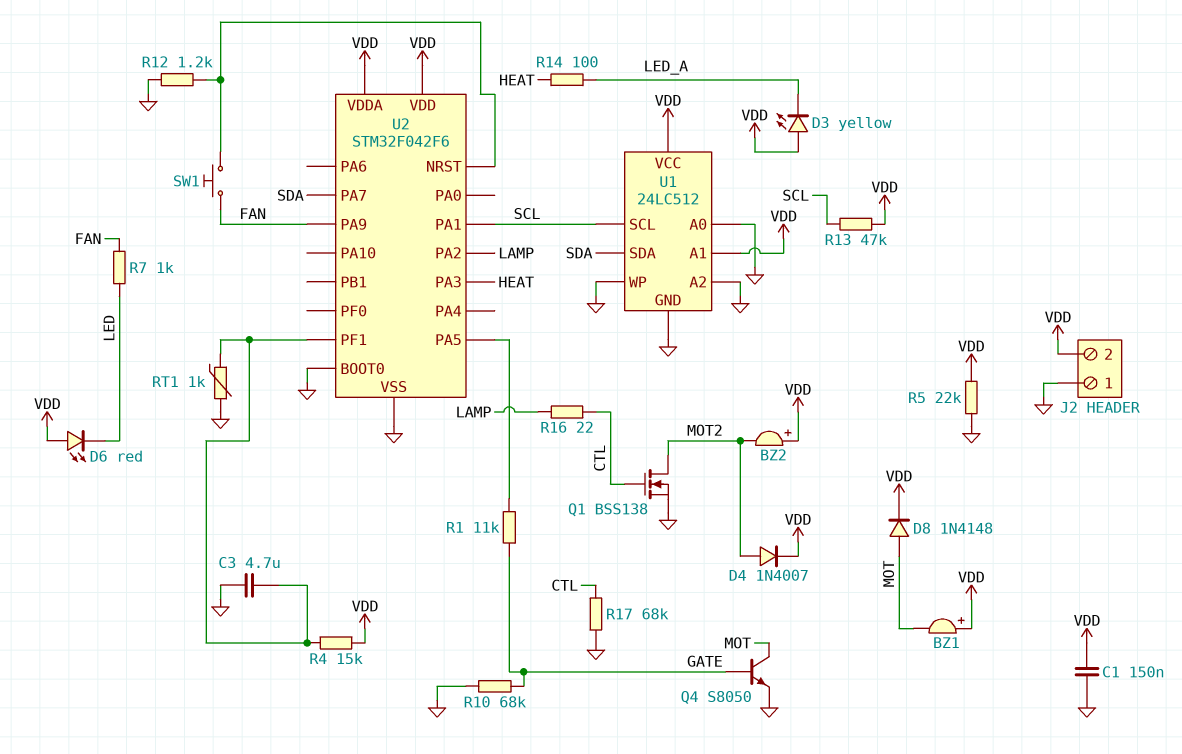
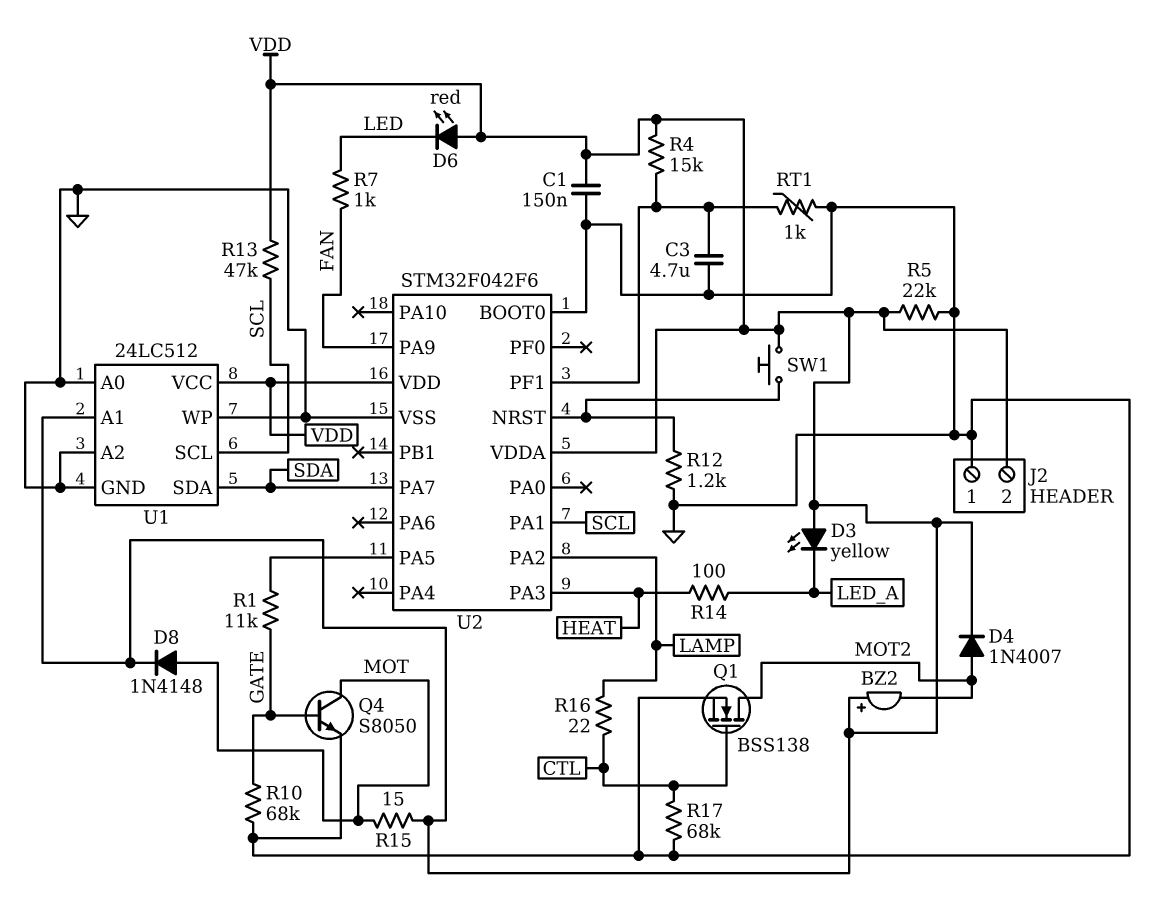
BZ1: buzzer (plus VDD, minus MOT) -> none
R15: none -> 15 (MOT, VDD)
SW1: button (FAN, U2/NRST) -> button (U2/NRST, VDD)

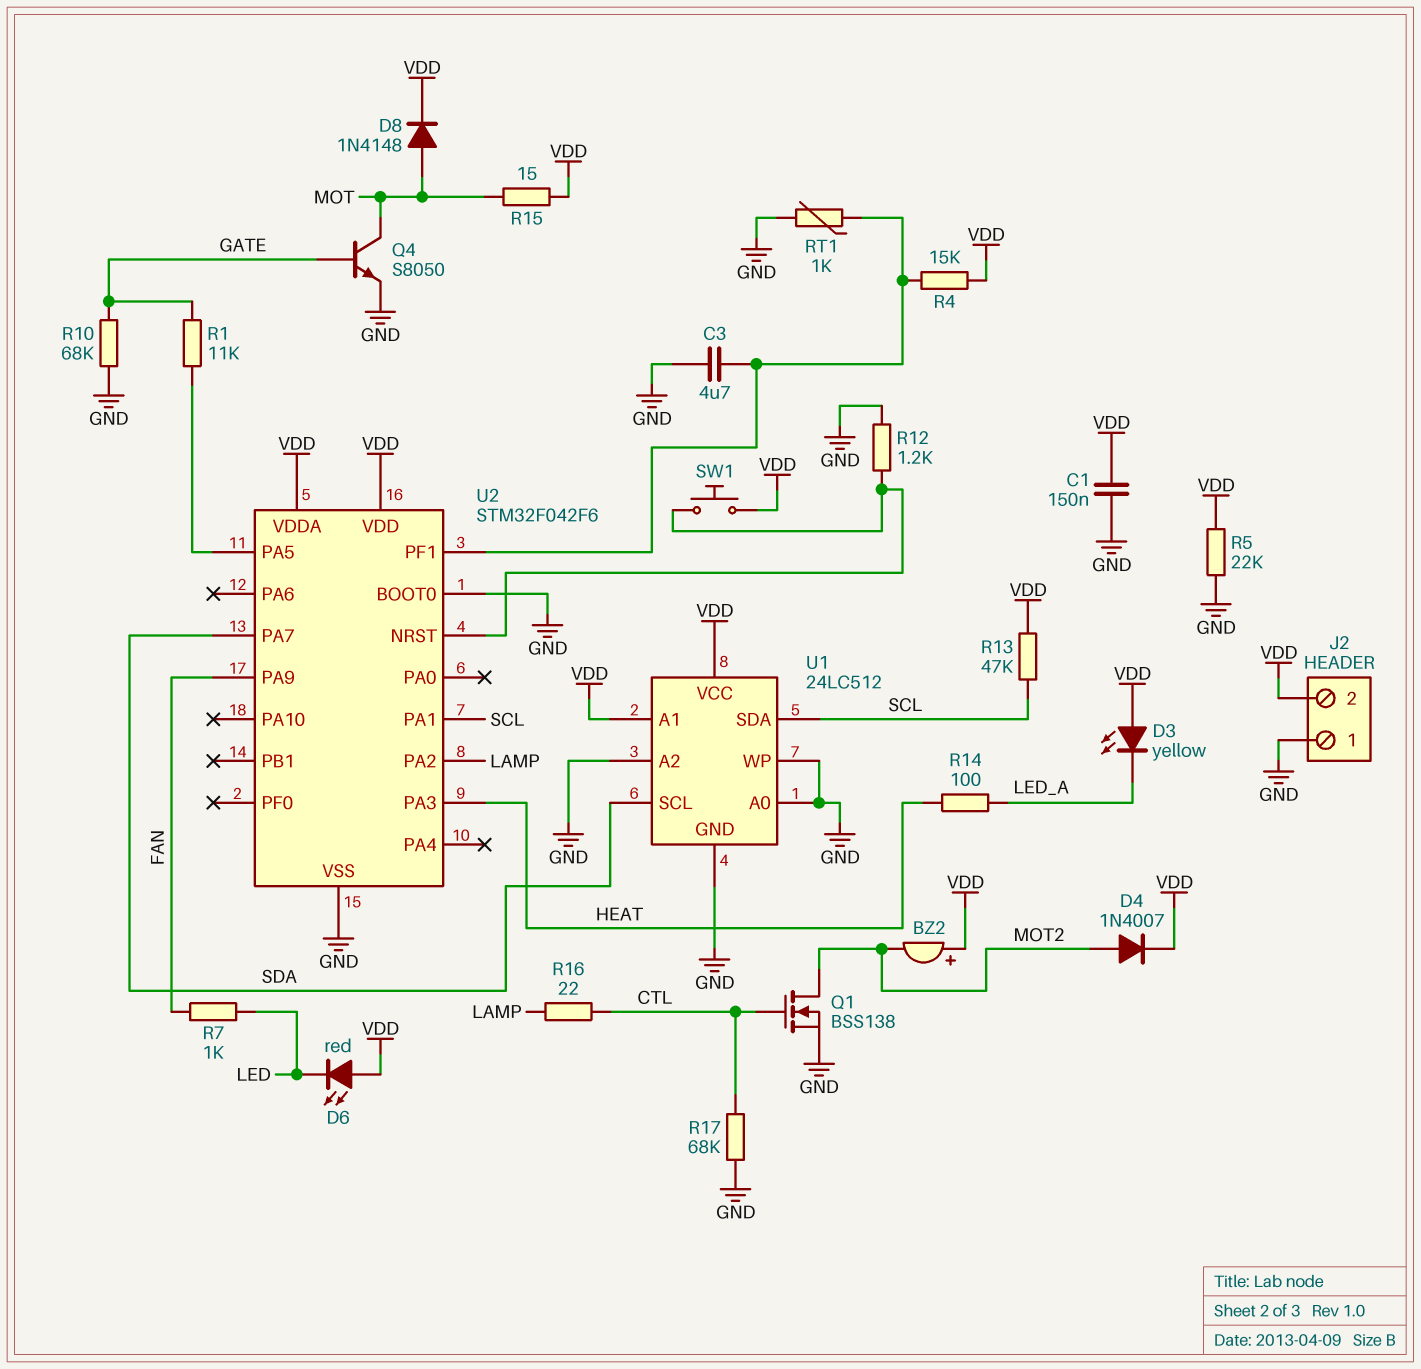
U1 pin SCL: SCL -> SDA
U1 pin SDA: SDA -> SCL

